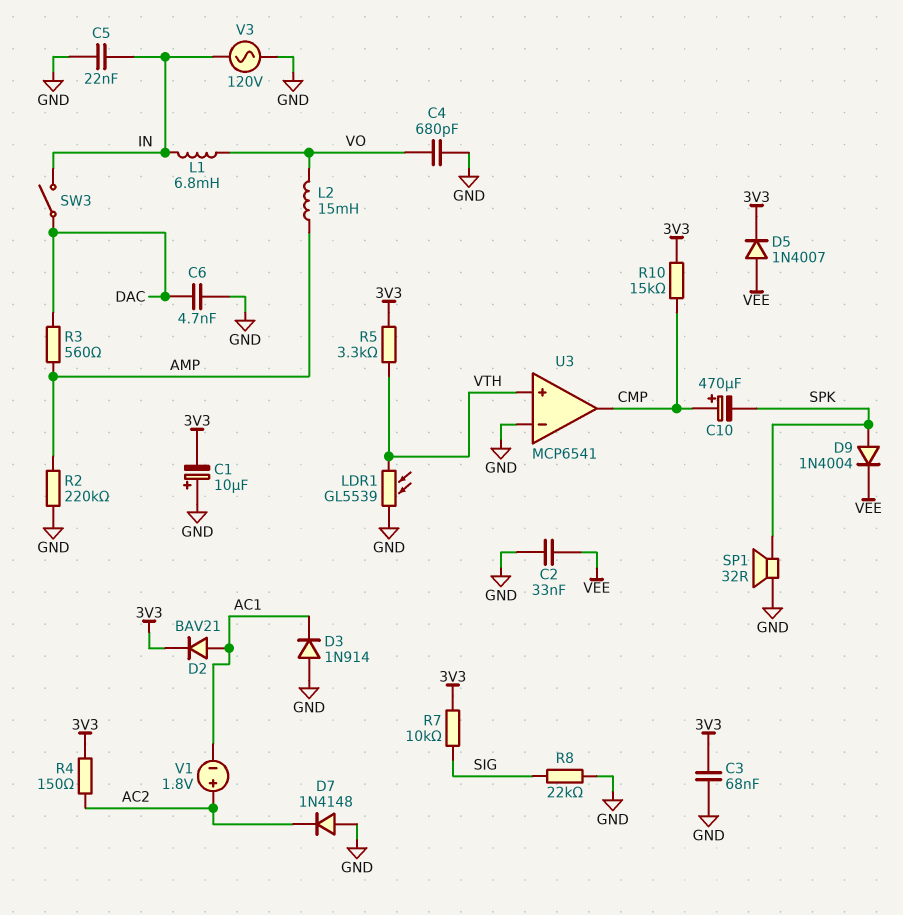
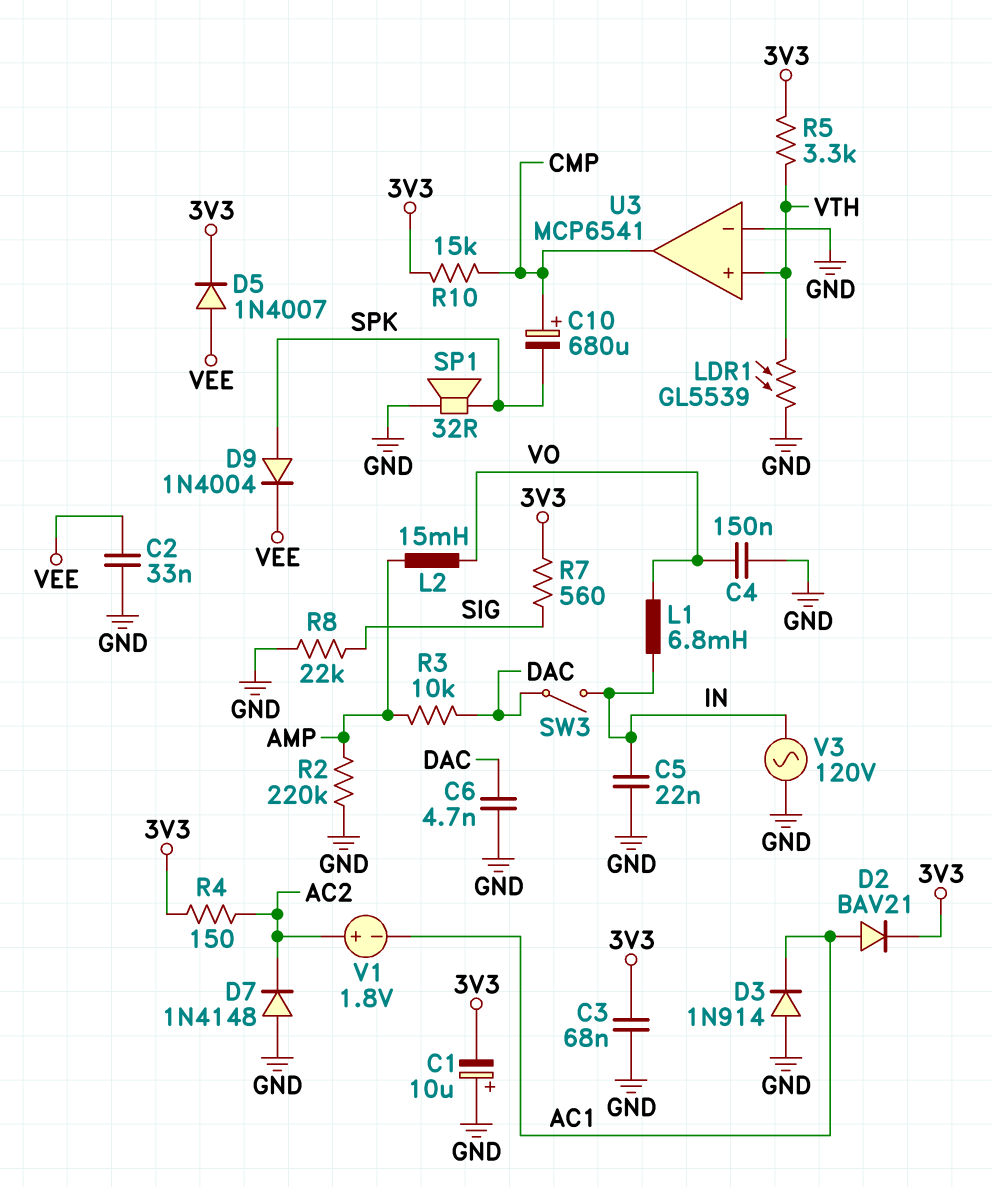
C4: 680pF (GND, VO) -> 150nF (GND, VO)
C10: 470uF (plus CMP, minus SPK) -> 680uF (plus CMP, minus SPK)
R3: 560 (AMP, DAC) -> 10k (AMP, DAC)
R7: 10k (3V3, SIG) -> 560 (3V3, SIG)

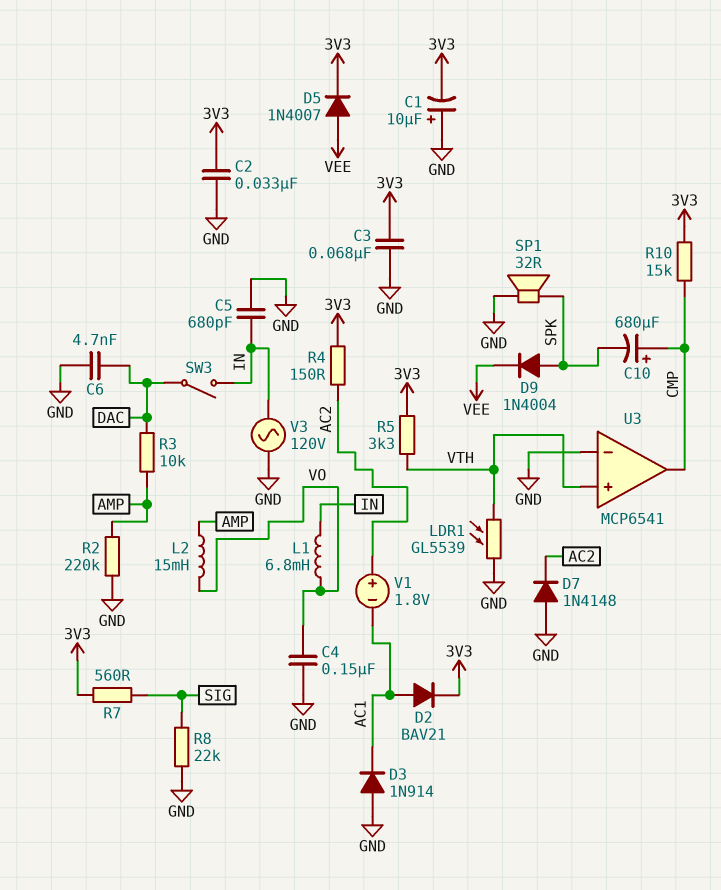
C2: 33nF (GND, VEE) -> 33nF (3V3, GND)
C5: 22nF (GND, IN) -> 680pF (GND, IN)

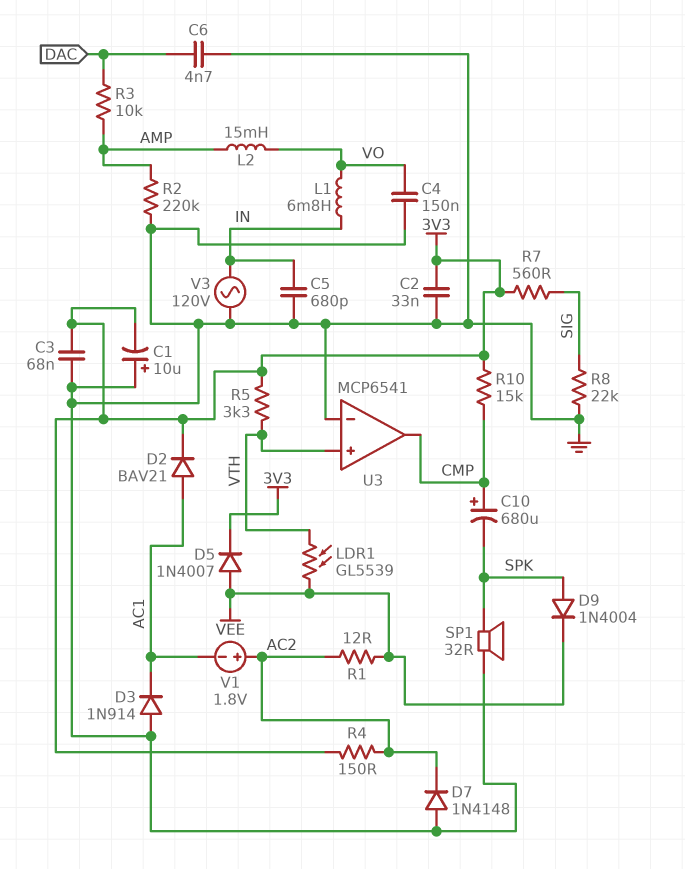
LDR1: GL5539 (GND, VTH) -> GL5539 (VEE, VTH)
R1: none -> 12 (AC2, VEE)
SW3: switch (DAC, IN) -> none

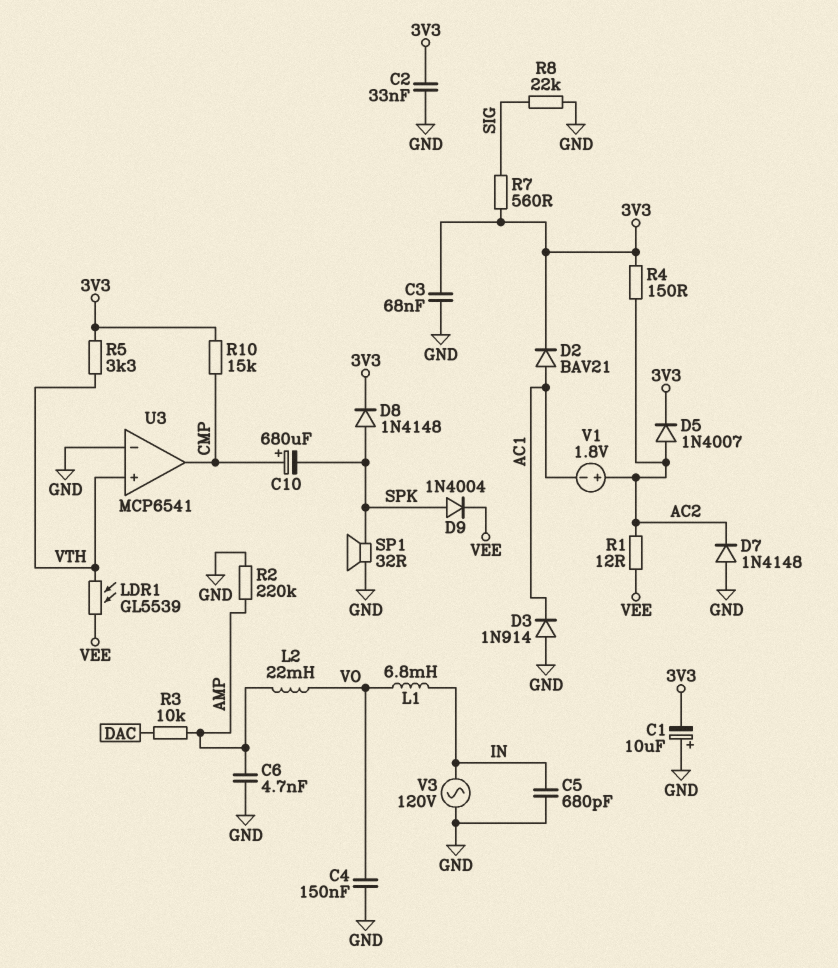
C6: 4.7nF (DAC, GND) -> 4.7nF (AMP, GND)
D5: diode 1N4007 (A VEE, K 3V3) -> diode 1N4007 (A AC2, K 3V3)
D8: none -> diode 1N4148 (A SPK, K 3V3)
L2: 15mH (AMP, VO) -> 22mH (AMP, VO)

